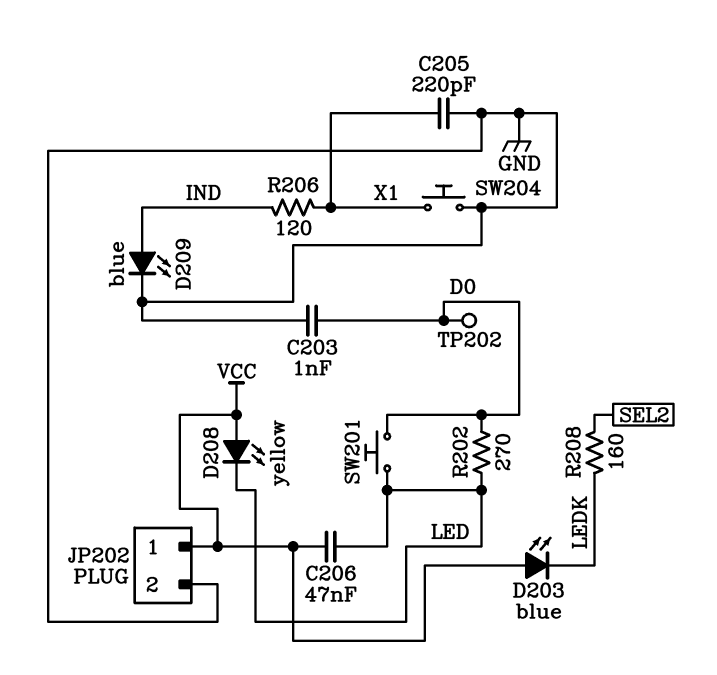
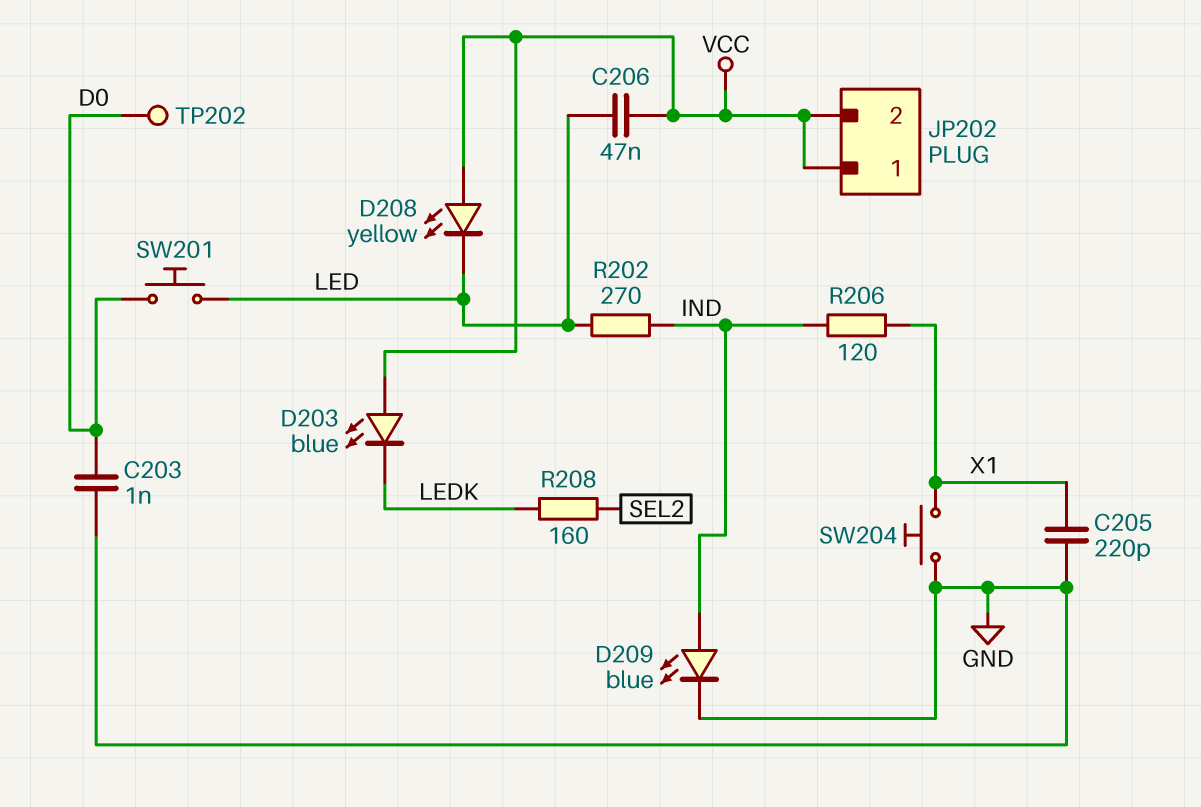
JP202 pin 2: GND -> VCC
R202: 270 (D0, LED) -> 270 (IND, LED)

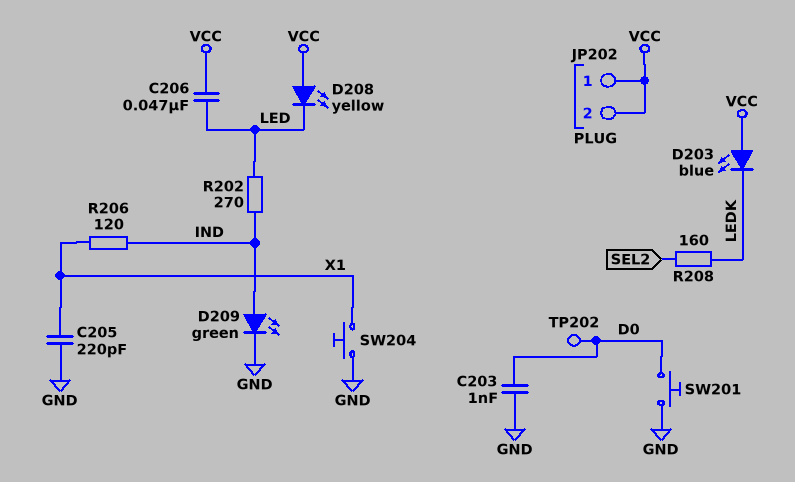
D209: LED blue (A IND, K GND) -> LED green (A IND, K GND)
SW201: button (D0, LED) -> button (D0, GND)

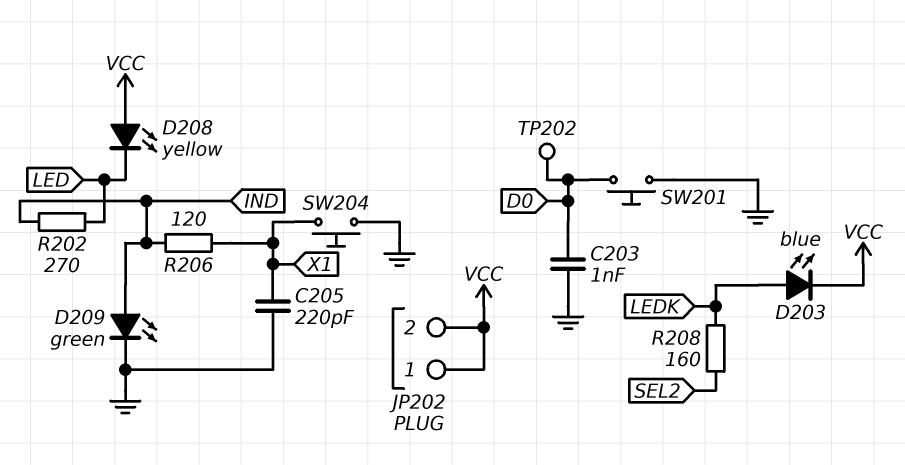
C206: 47nF (LED, VCC) -> none
D203: LED blue (A VCC, K LEDK) -> LED blue (A LEDK, K VCC)

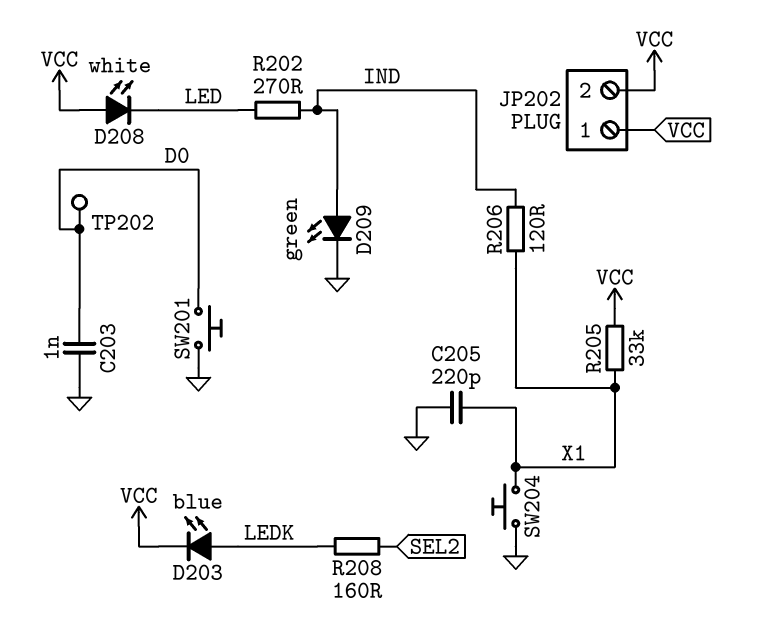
D208: LED yellow (A VCC, K LED) -> LED white (A VCC, K LED)
R205: none -> 33k (VCC, X1)

